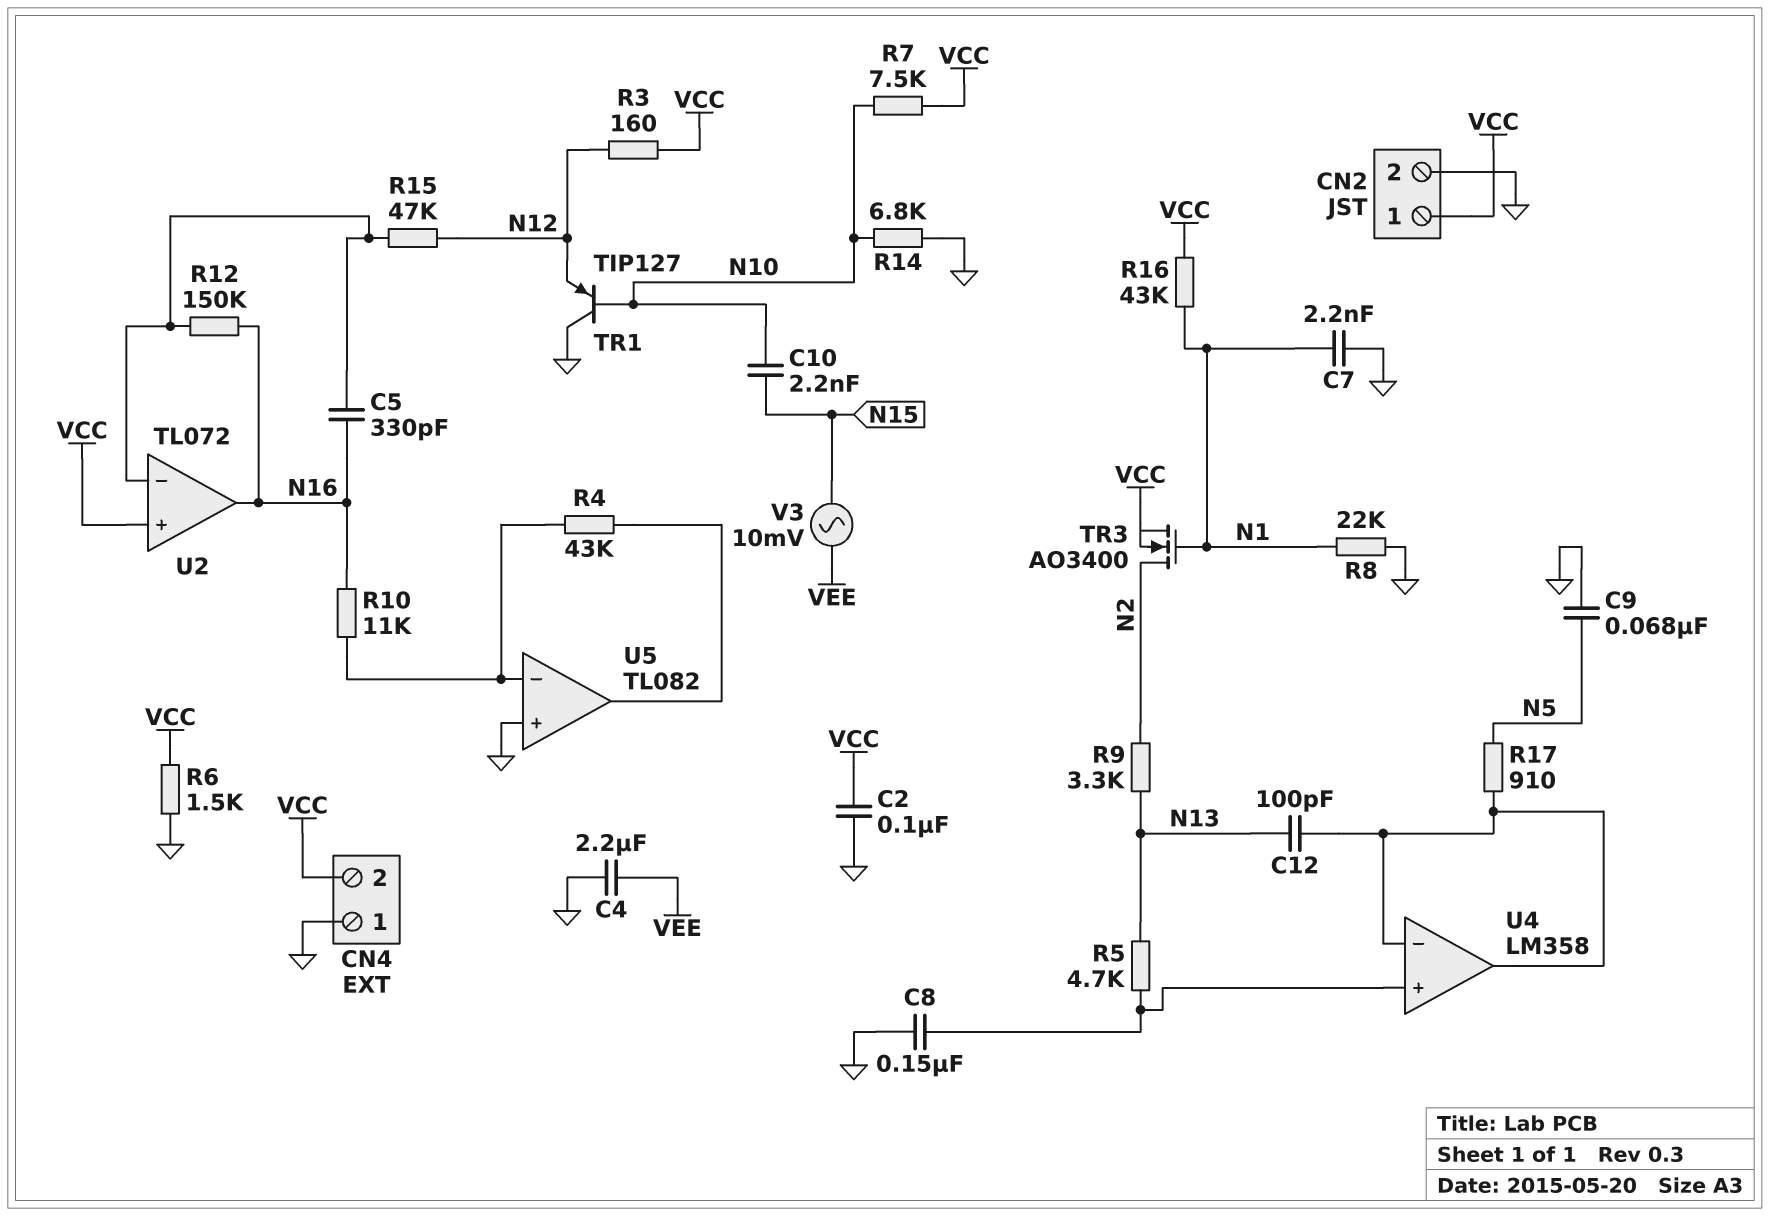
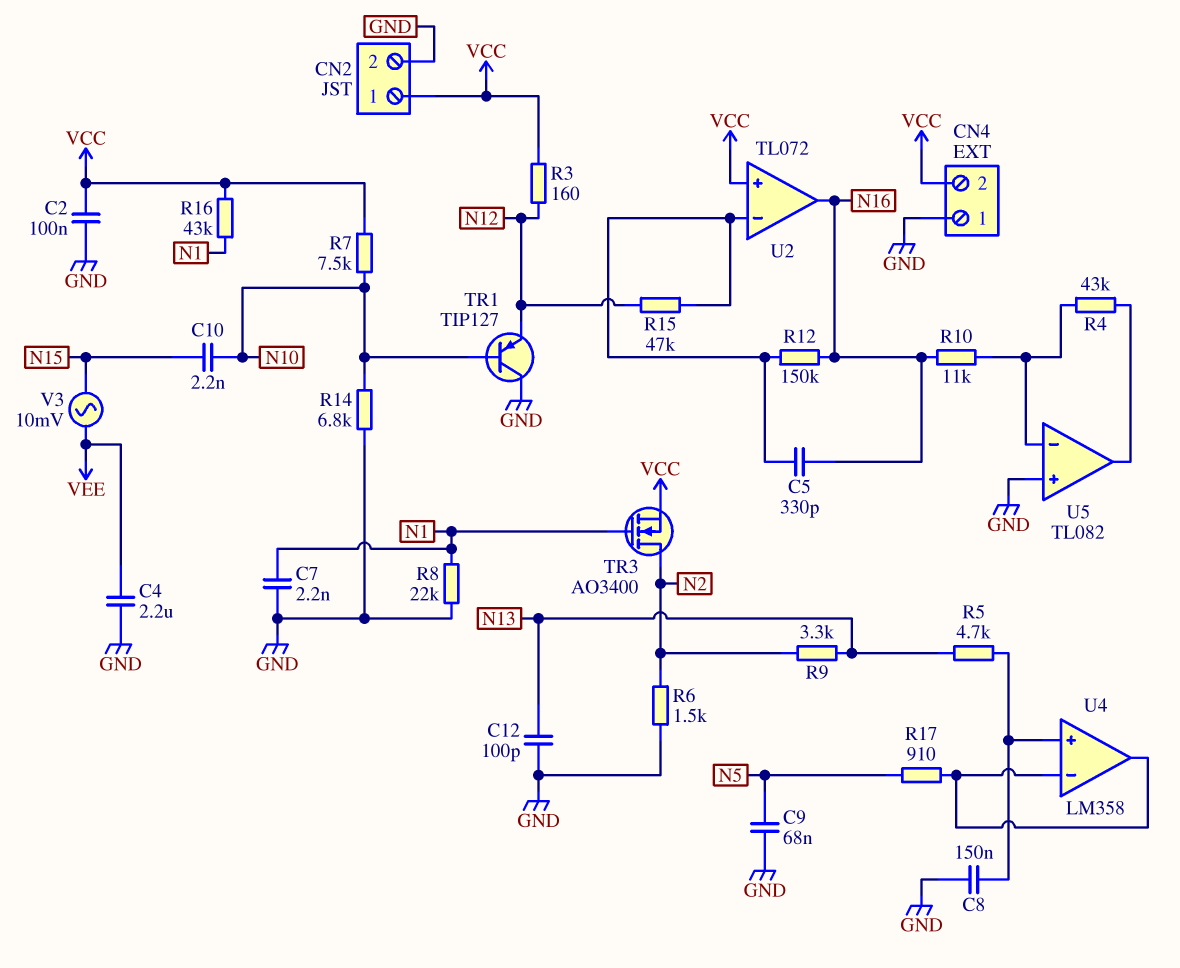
C12: 100pF (N13, U4/in-) -> 100pF (GND, N13)
R6: 1.5k (GND, VCC) -> 1.5k (GND, N2)

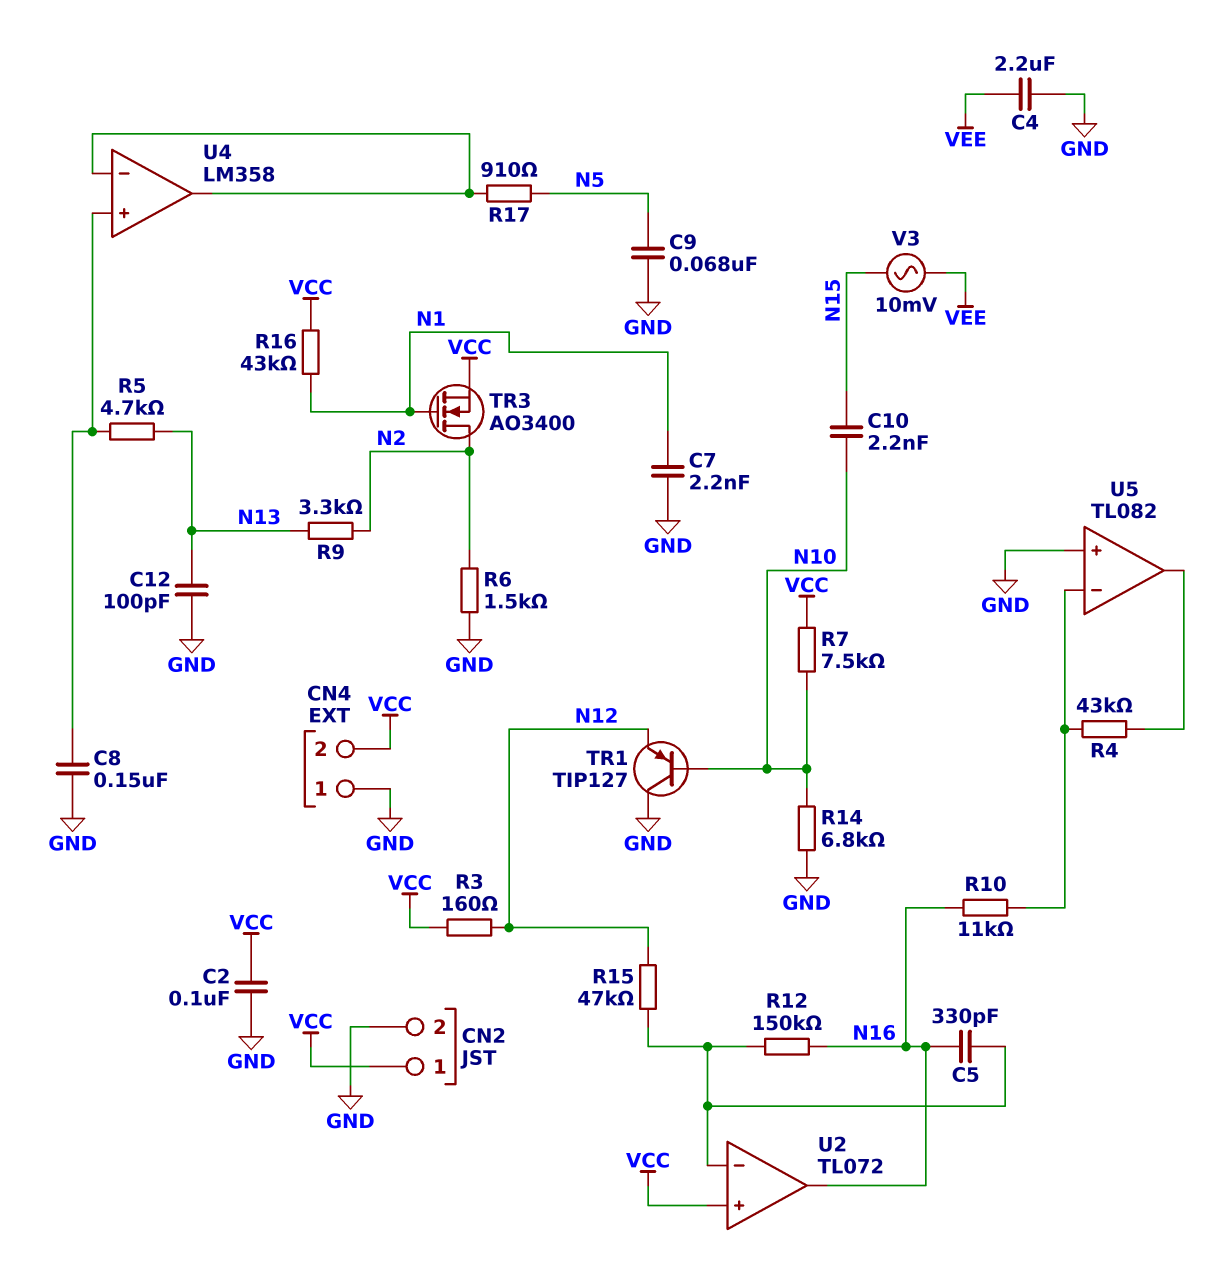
R8: 22k (GND, N1) -> none

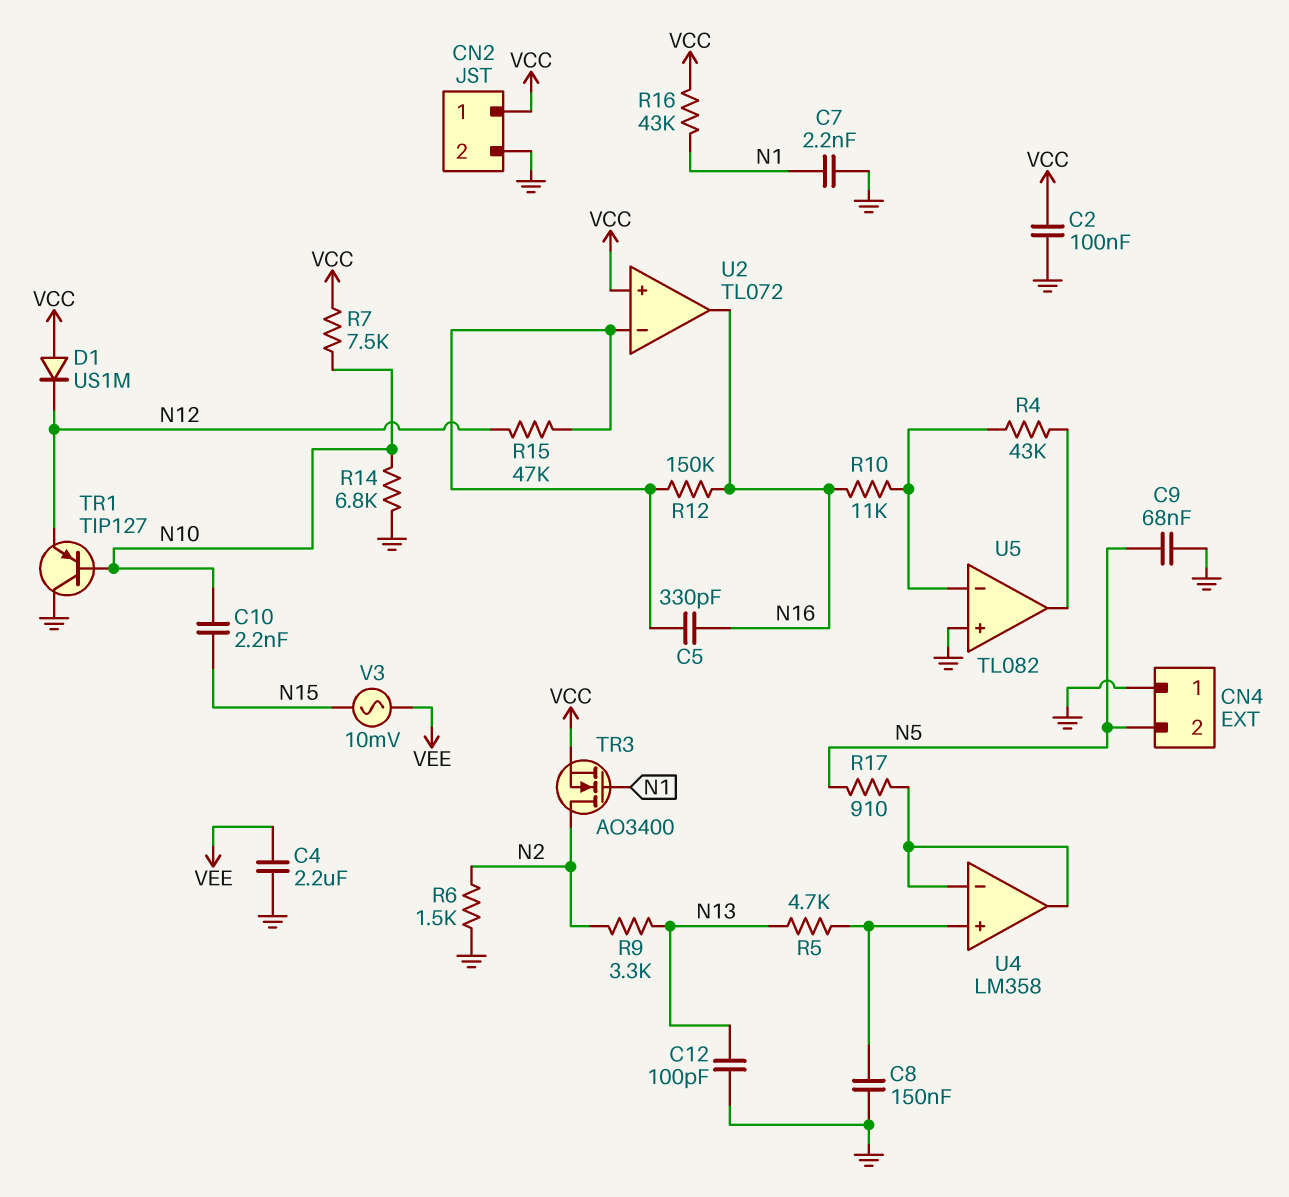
CN4 pin 2: VCC -> N5
D1: none -> diode US1M (A VCC, K N12)
R3: 160 (N12, VCC) -> none

